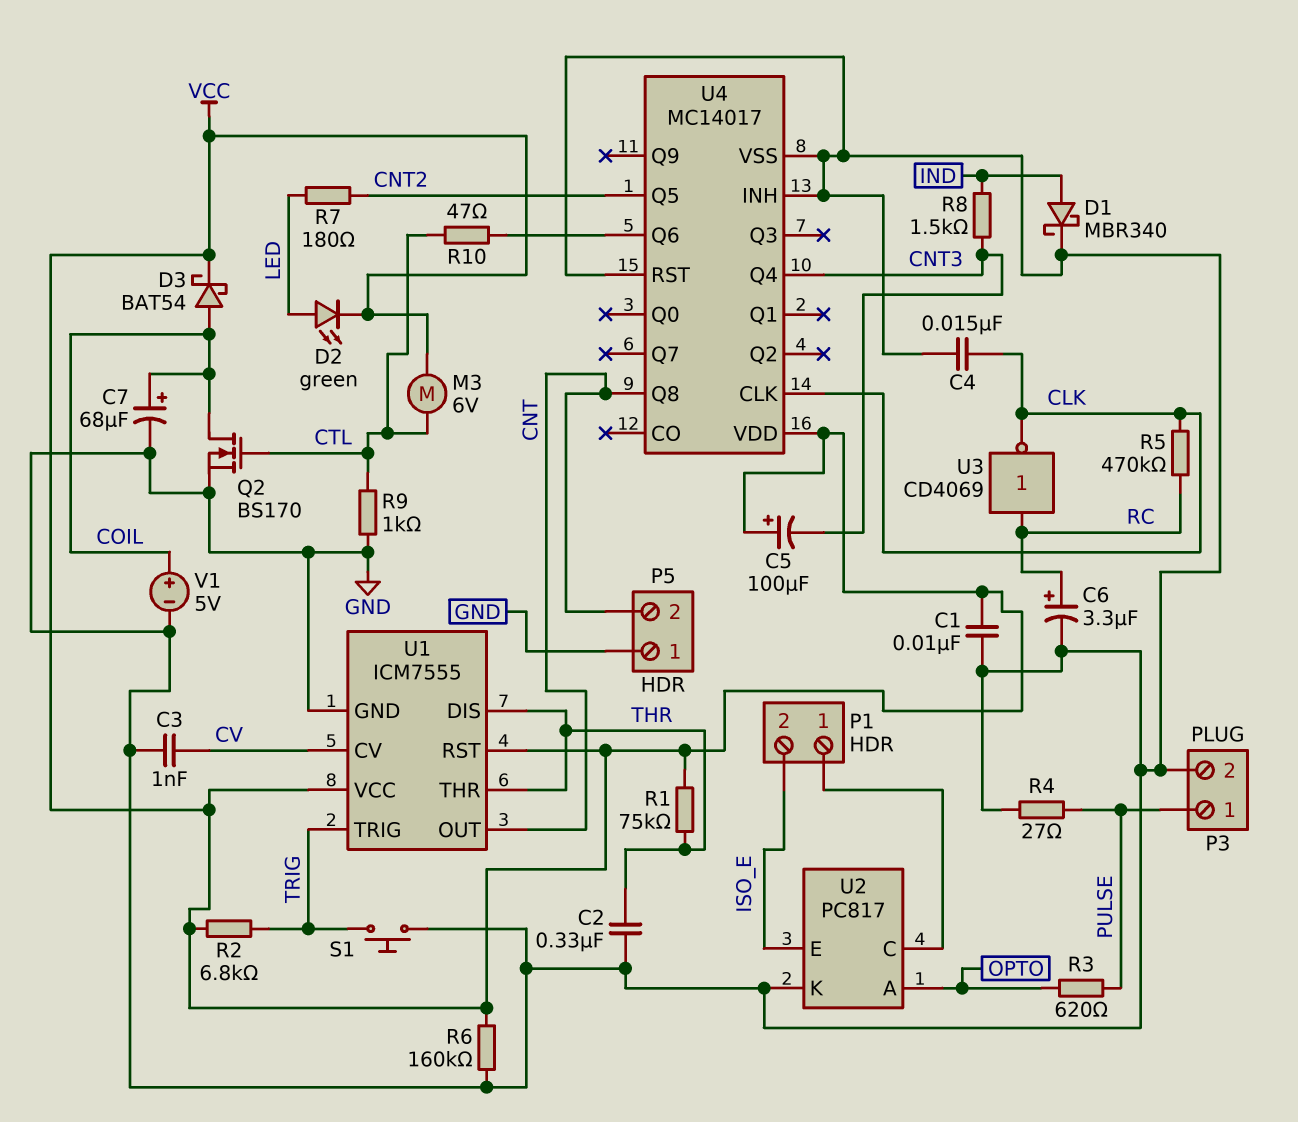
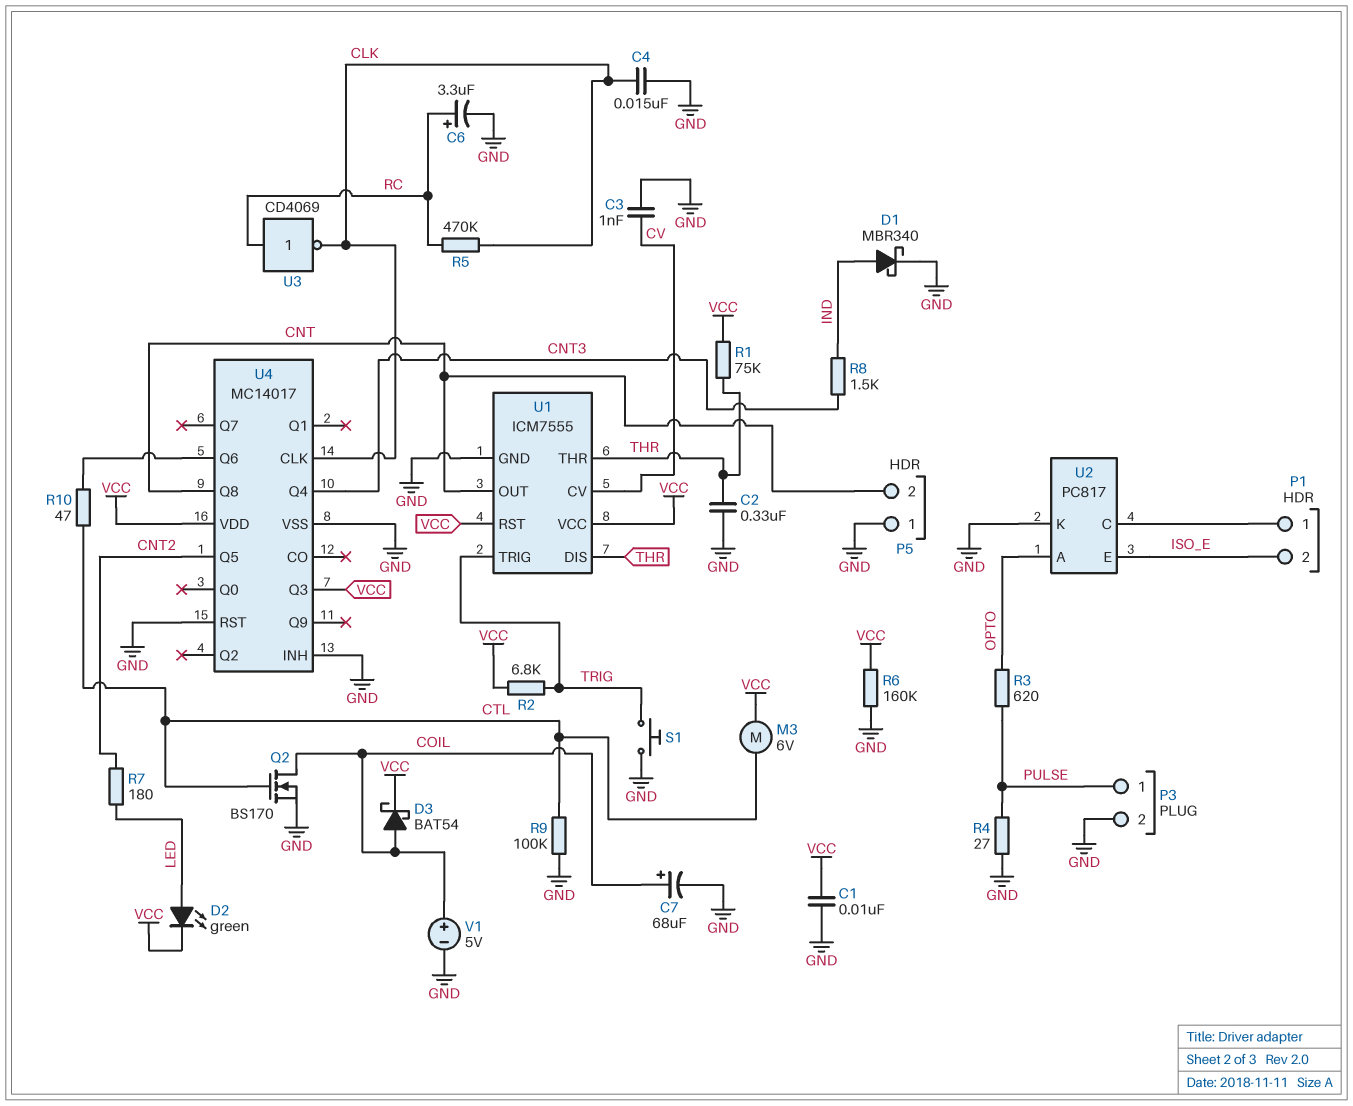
C5: 100uF (plus VCC, minus CNT3) -> none
R9: 1k (CTL, GND) -> 100k (CTL, GND)
U4 pin Q3: none -> VCC

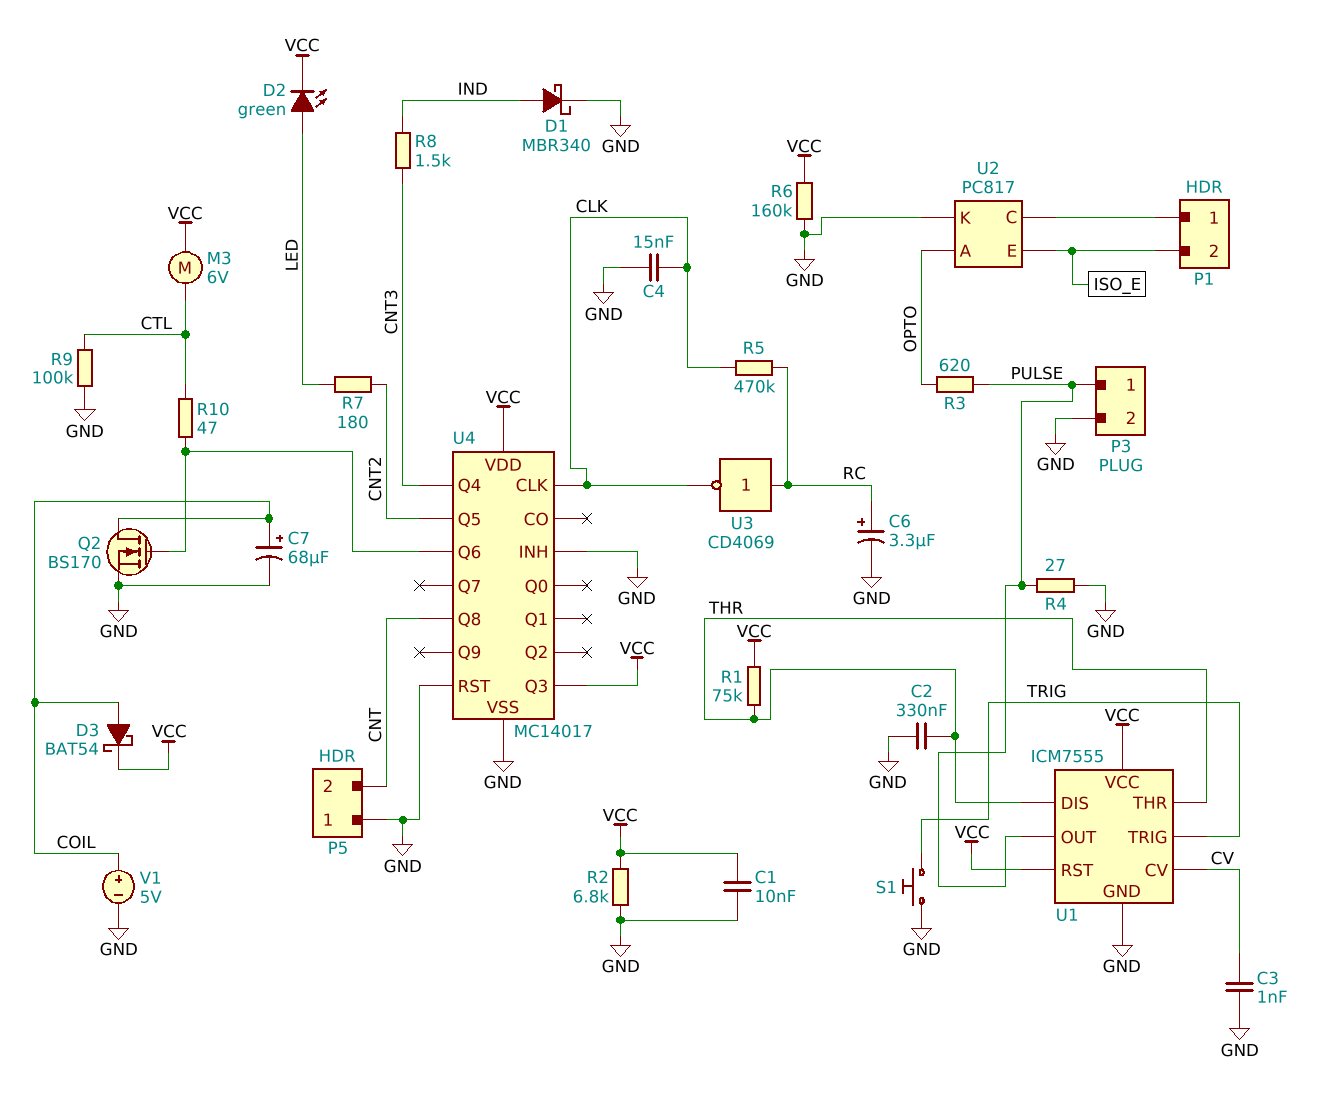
Q2: NMOS BS170 (G CTL, D COIL, S GND) -> NMOS BS170 (G U4/Q6, D COIL, S GND)
R2: 6.8k (TRIG, VCC) -> 6.8k (GND, VCC)
U1 pin OUT: CNT -> PULSE

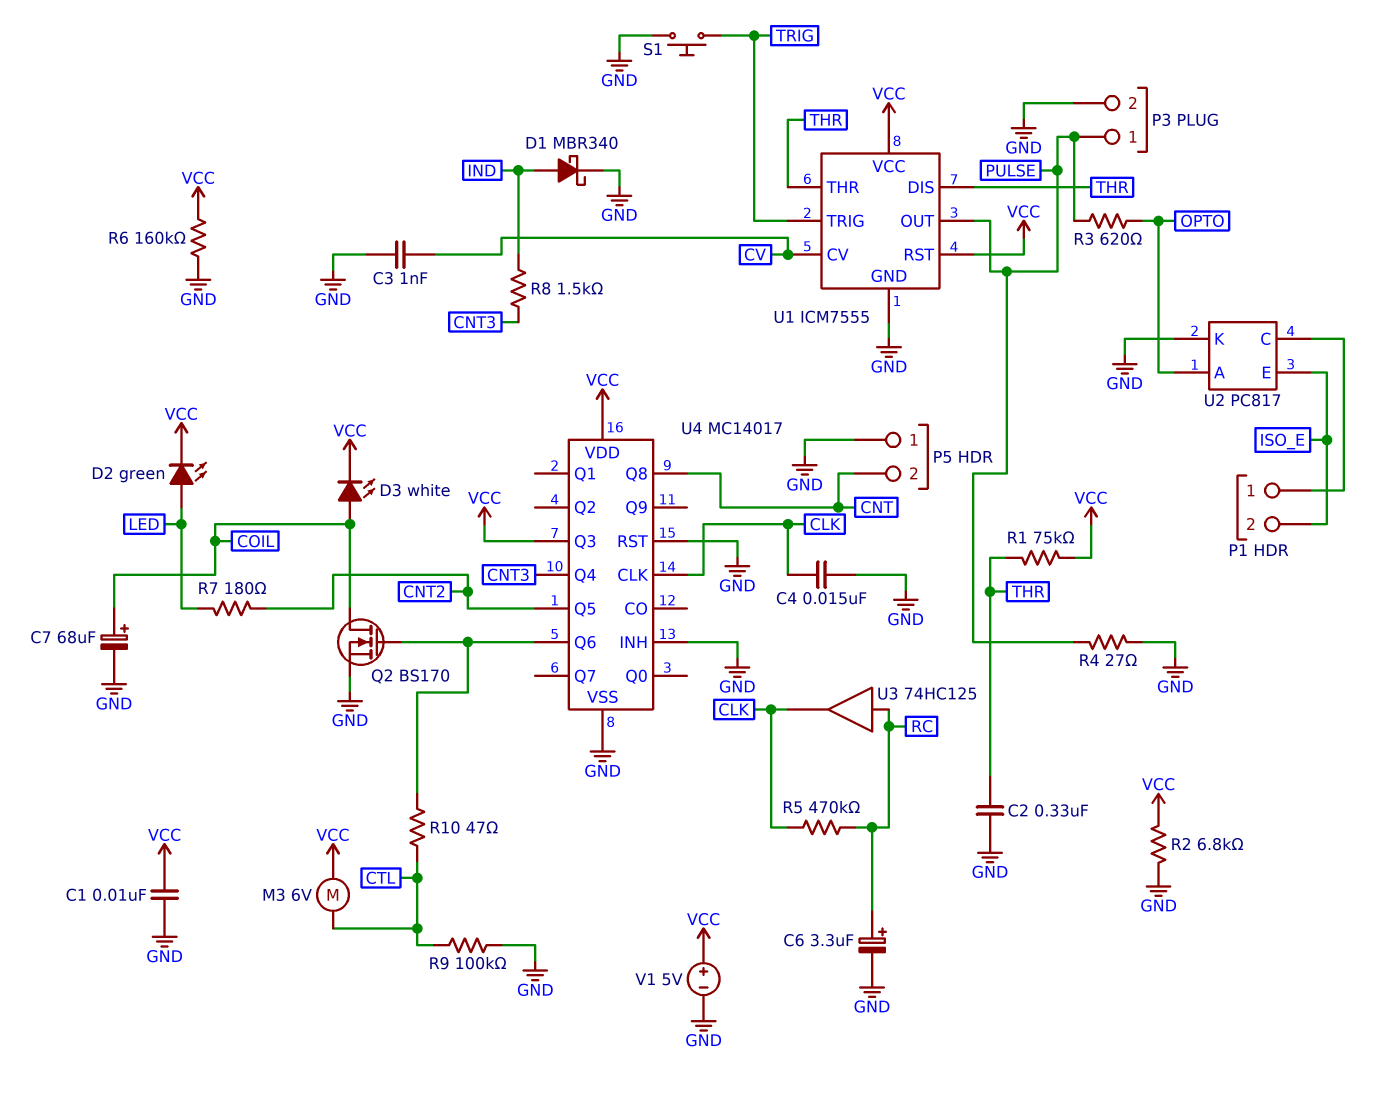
D3: schottky BAT54 (A COIL, K VCC) -> LED white (A COIL, K VCC)
U3: NOT CD4069 (in RC, out CLK) -> buffer 74HC125 (in RC, out CLK)
V1: 5V (plus COIL, minus GND) -> 5V (plus VCC, minus GND)

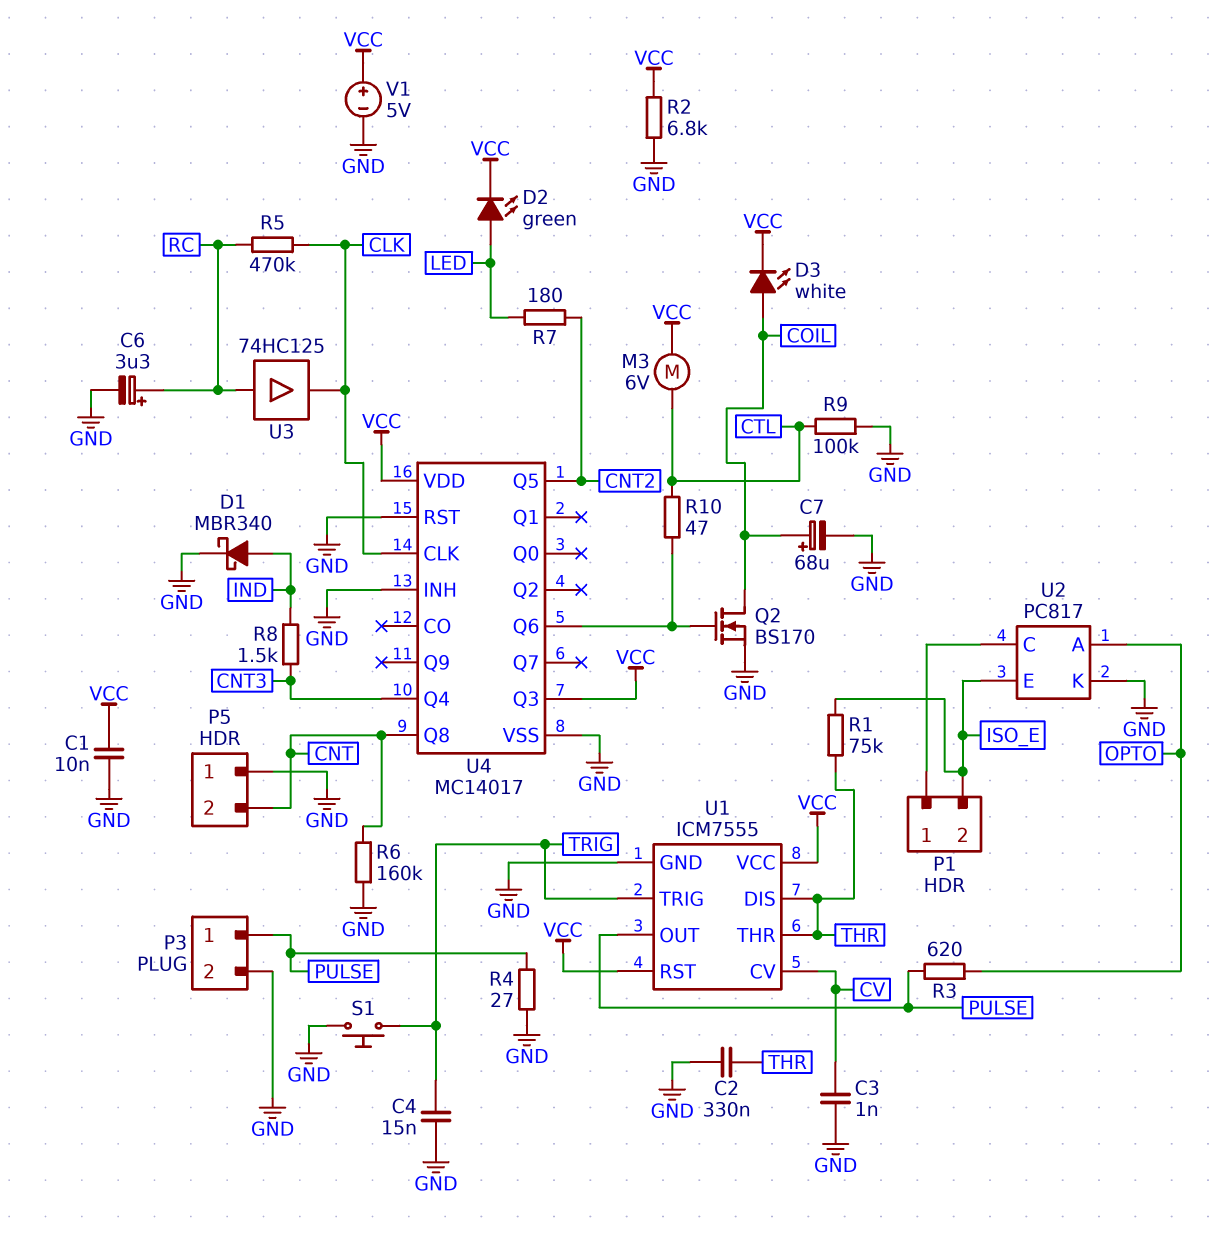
C4: 15nF (CLK, GND) -> 15nF (GND, TRIG)
R1: 75k (THR, VCC) -> 75k (ISO_E, THR)
R6: 160k (GND, VCC) -> 160k (CNT, GND)

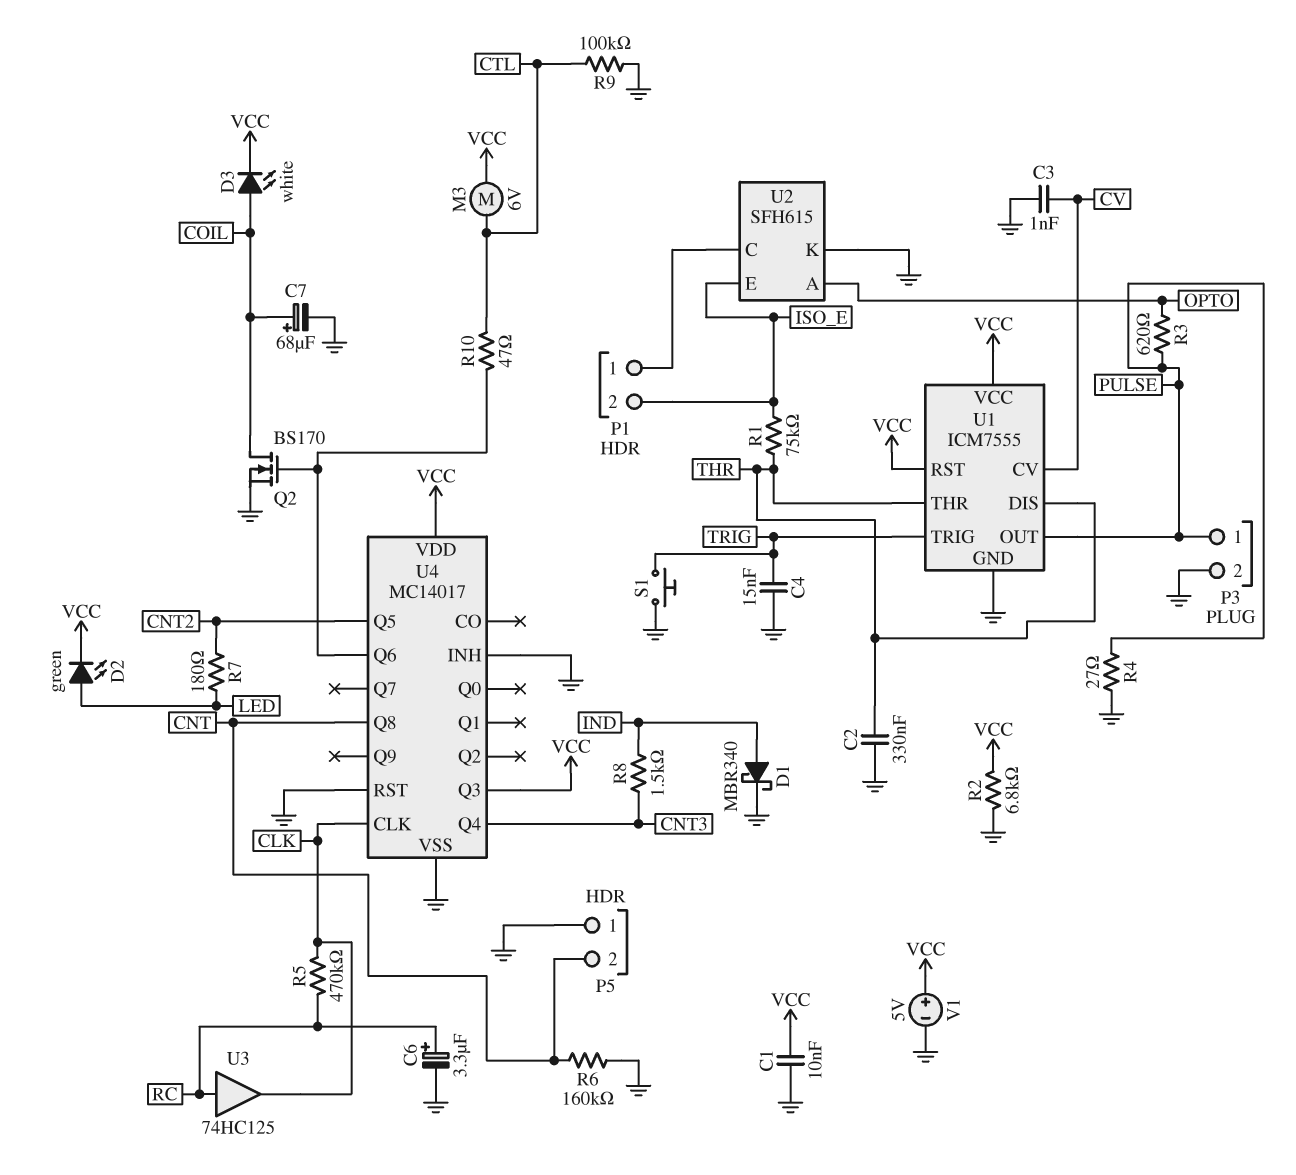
U2: PC817 -> SFH615

